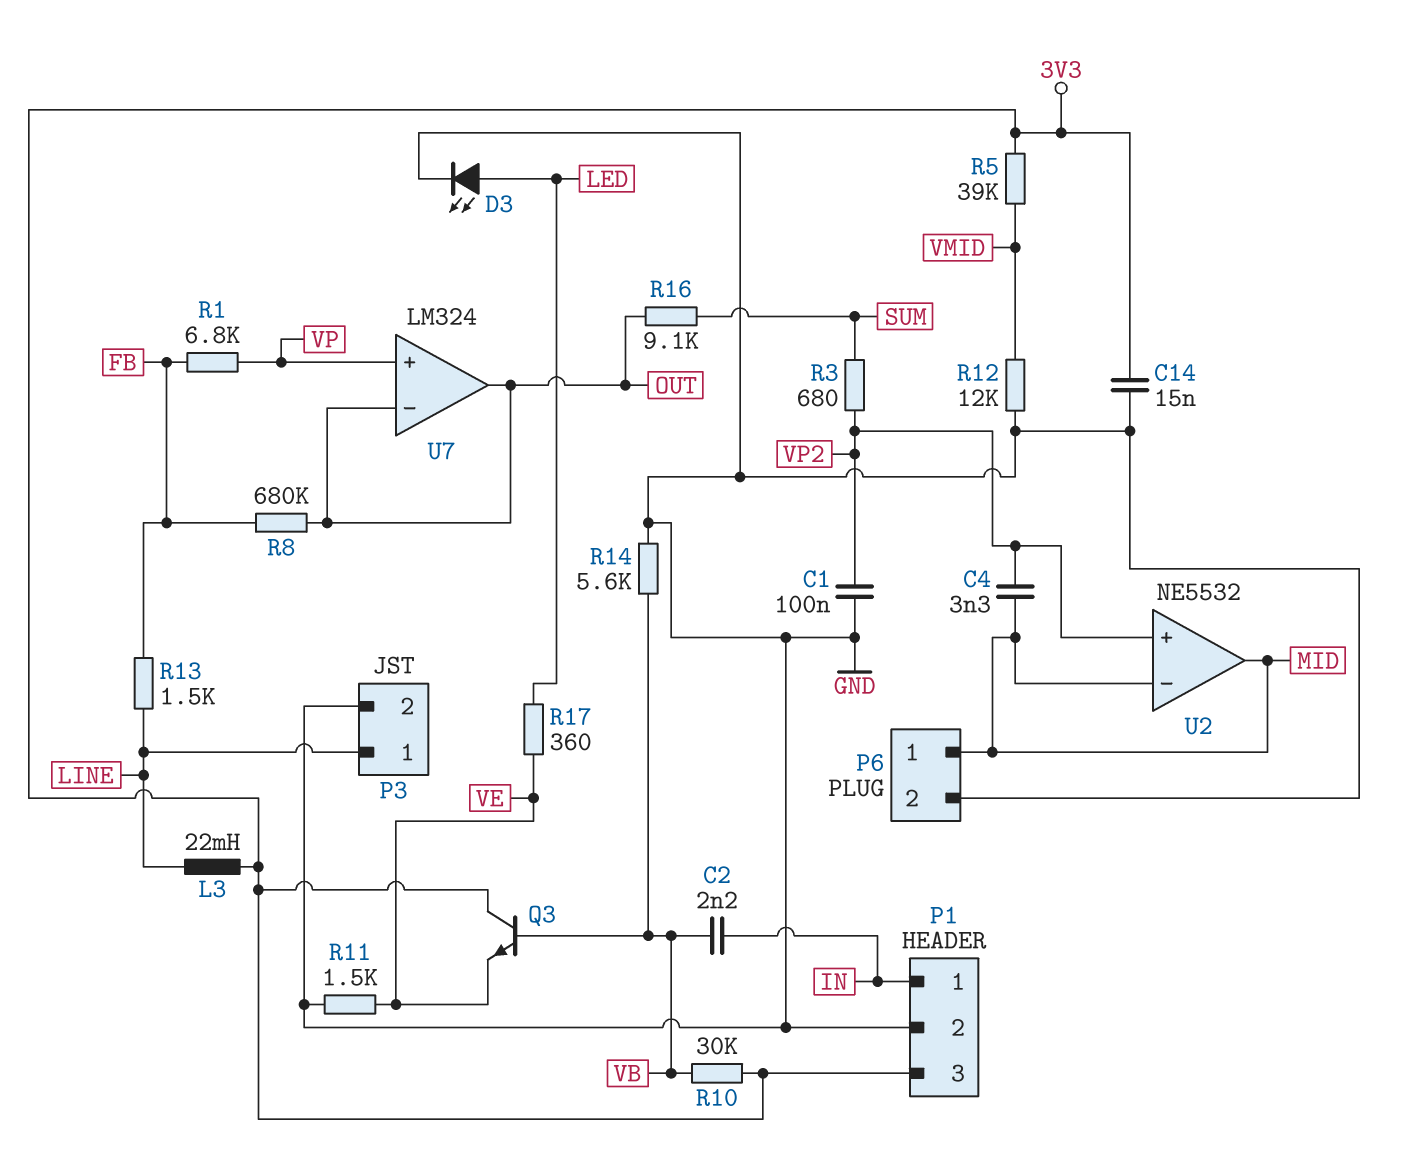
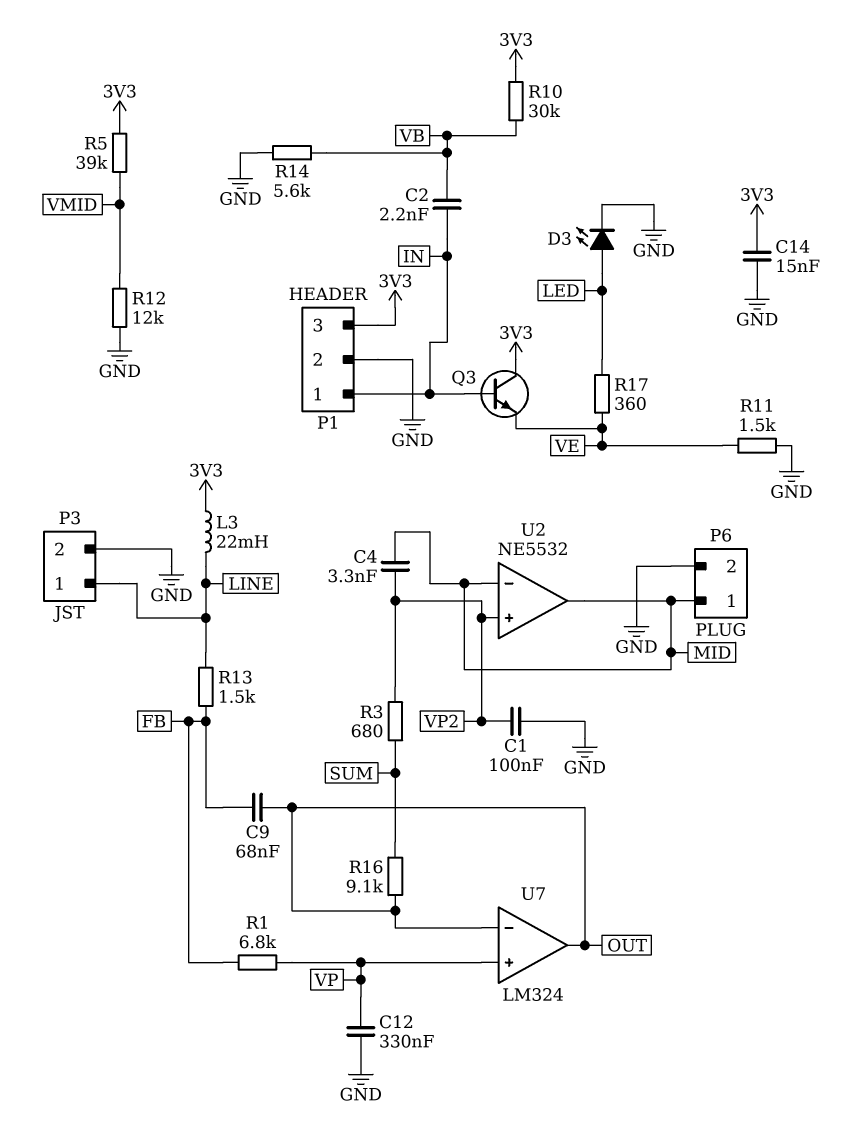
C9: none -> 68nF (FB, OUT)
C12: none -> 330nF (GND, VP)
Q3: NPN (B VB, C 3V3, E VE) -> NPN (B IN, C 3V3, E VE)
R8: 680k (FB, OUT) -> none

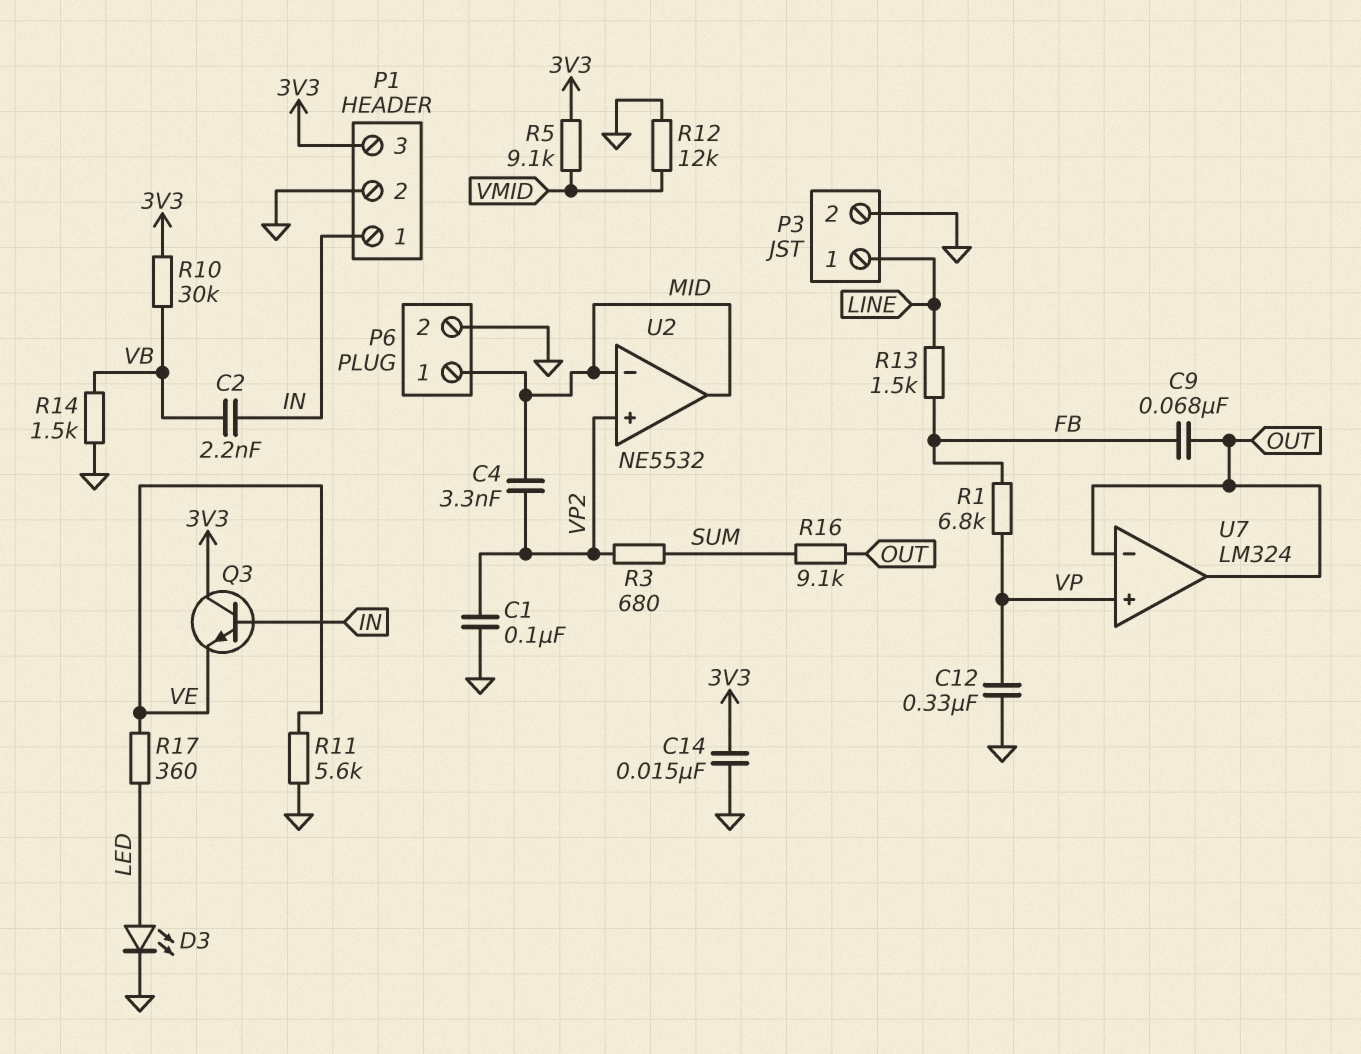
L3: 22mH (3V3, LINE) -> none
R5: 39k (3V3, VMID) -> 9.1k (3V3, VMID)
R11: 1.5k (GND, VE) -> 5.6k (GND, VE)
R14: 5.6k (GND, VB) -> 1.5k (GND, VB)

